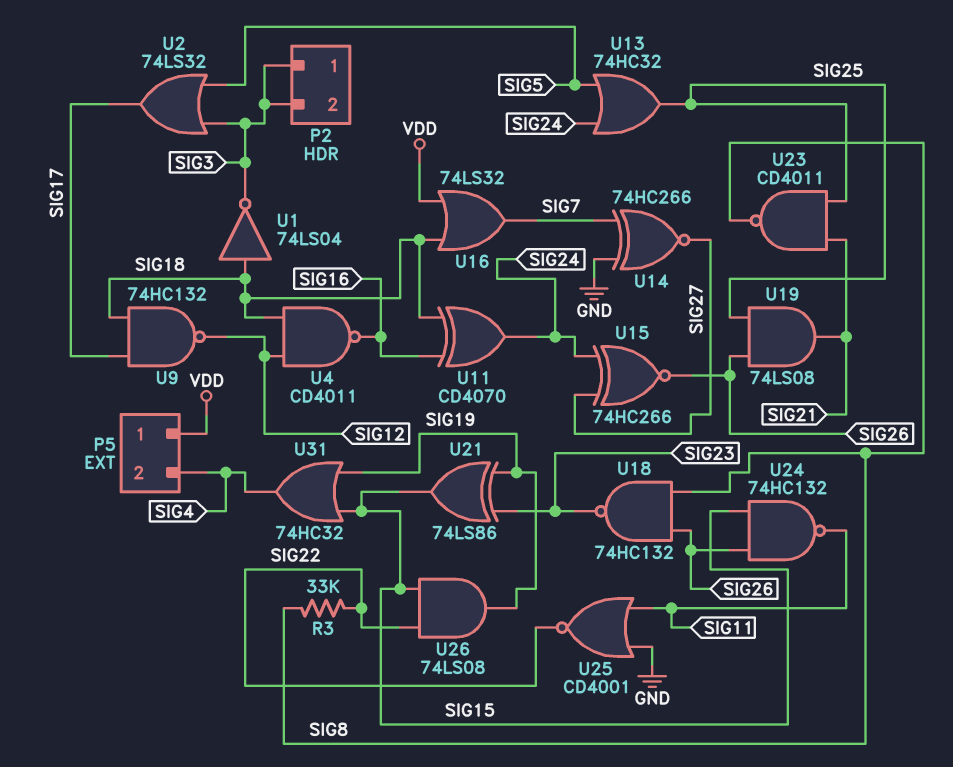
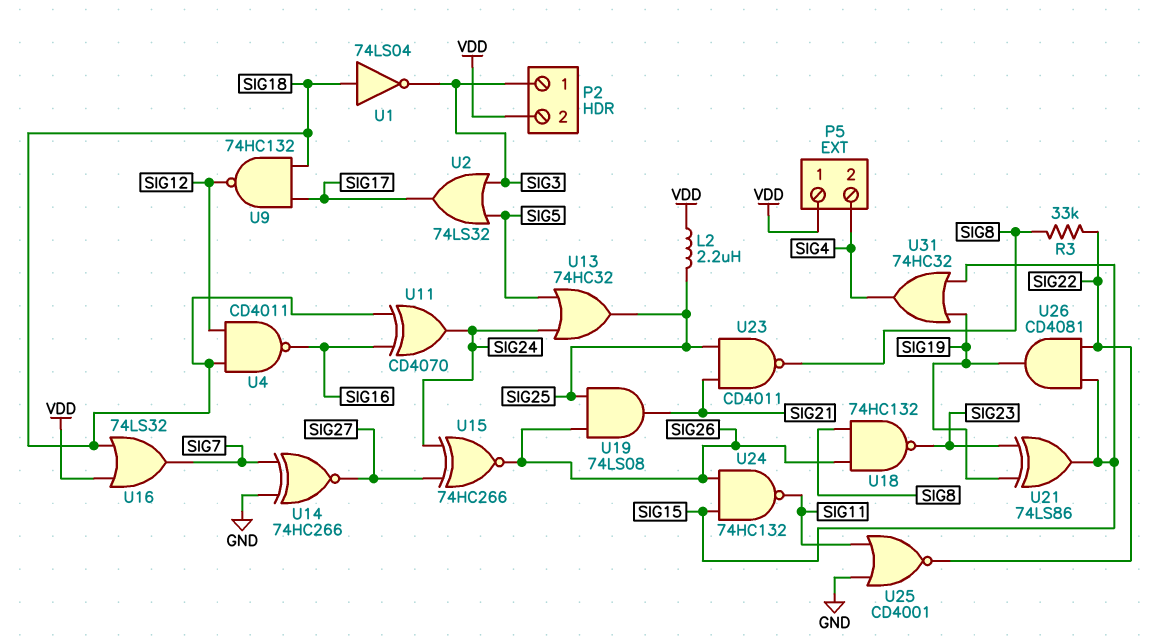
L2: none -> 2.2uH (SIG25, VDD)
P2 pin 2: SIG3 -> VDD
U26: AND 74LS08 (in SIG15, in SIG22, out SIG19) -> AND CD4081 (in SIG15, in SIG22, out SIG19)

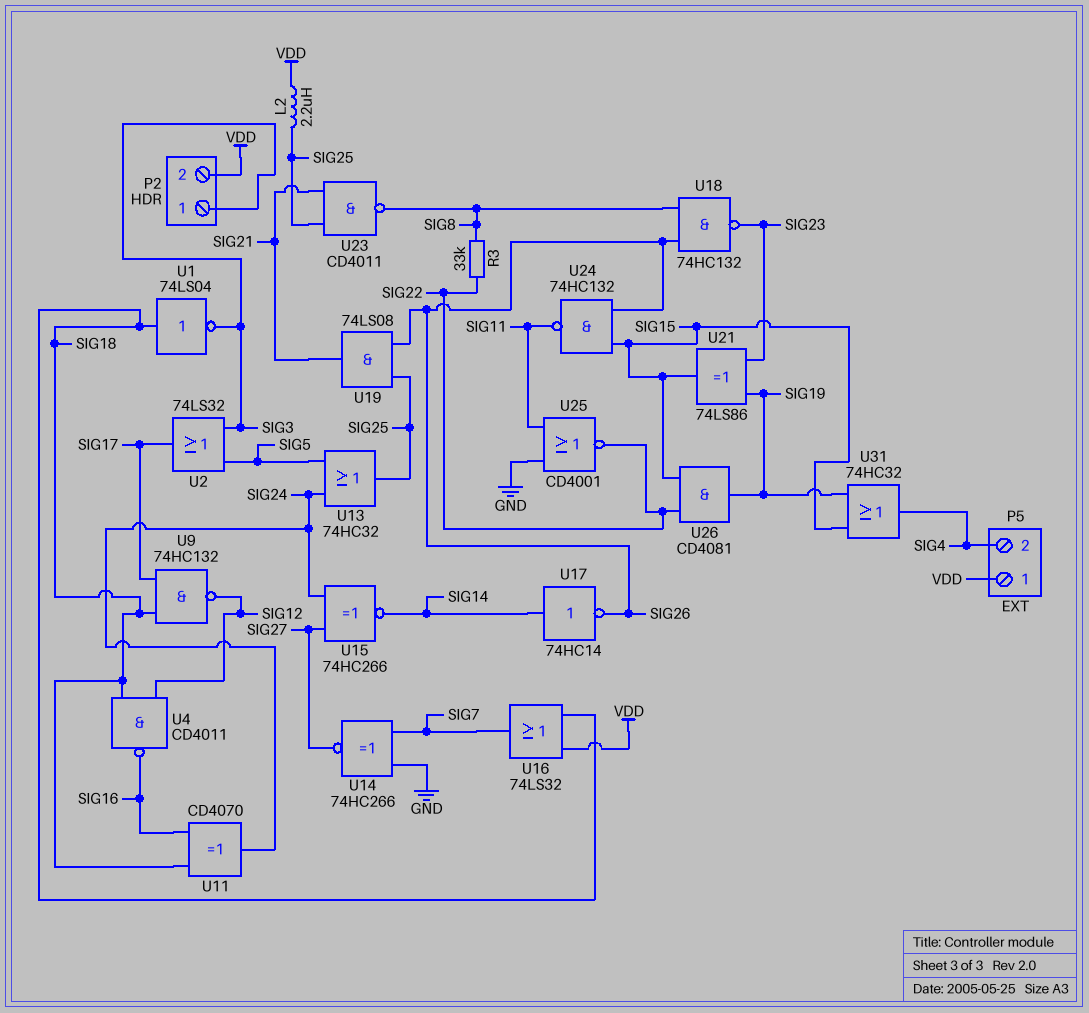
U15: XNOR 74HC266 (in SIG24, in SIG27, out SIG26) -> XNOR 74HC266 (in SIG24, in SIG27, out SIG14)
U17: none -> NOT 74HC14 (in SIG14, out SIG26)

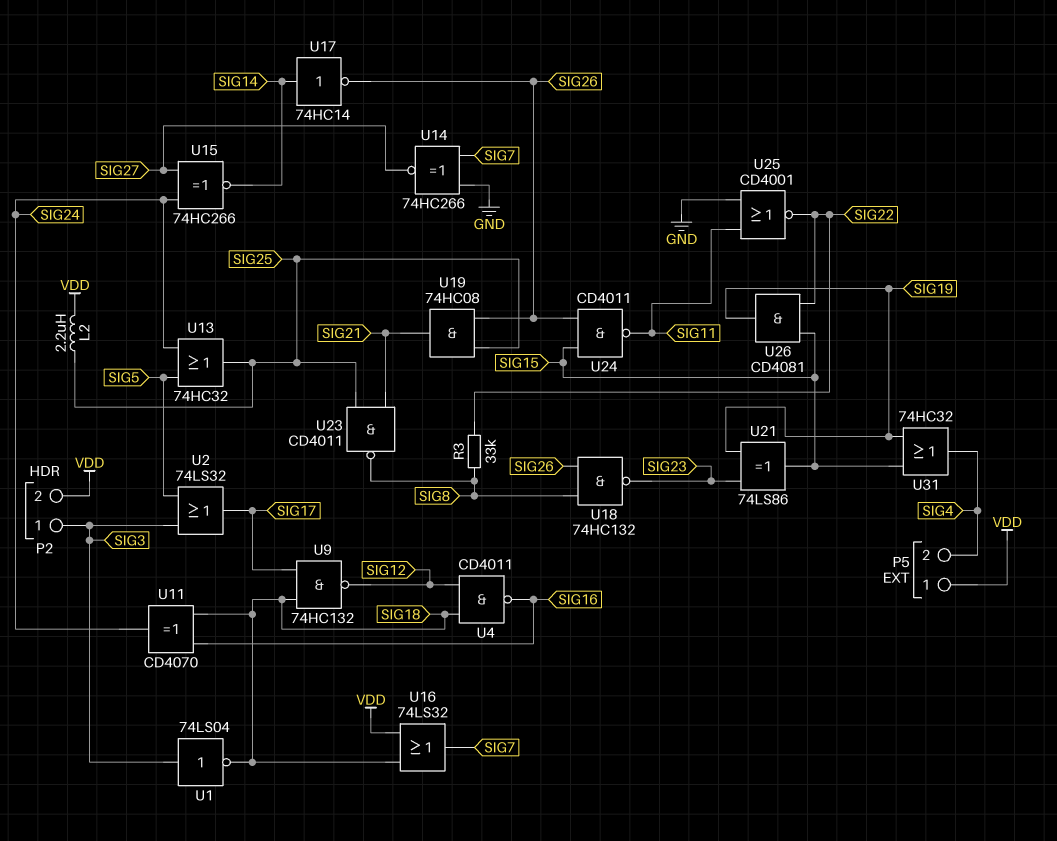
U1: NOT 74LS04 (in SIG18, out SIG3) -> NOT 74LS04 (in SIG3, out SIG18)
U19: AND 74LS08 (in SIG25, in SIG26, out SIG21) -> AND 74HC08 (in SIG25, in SIG26, out SIG21)
U24: NAND 74HC132 (in SIG15, in SIG26, out SIG11) -> NAND CD4011 (in SIG15, in SIG26, out SIG11)

